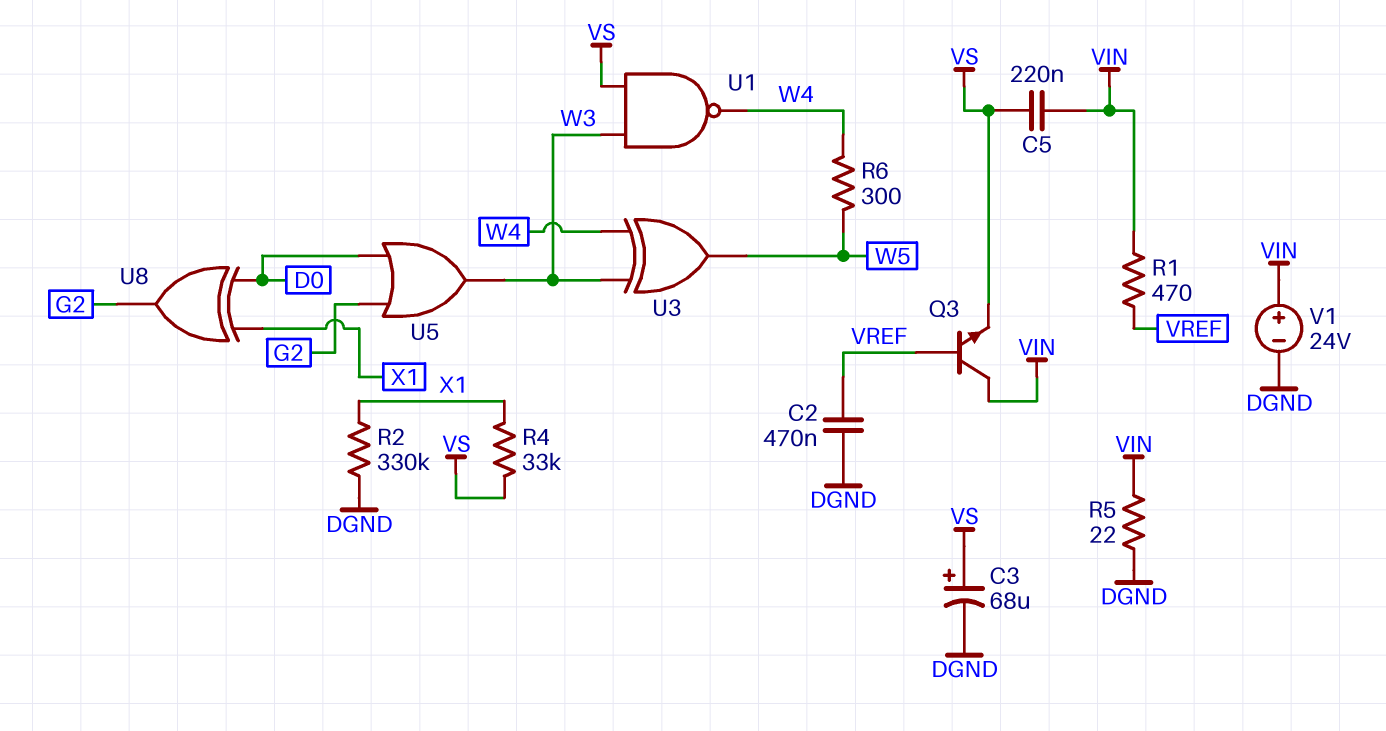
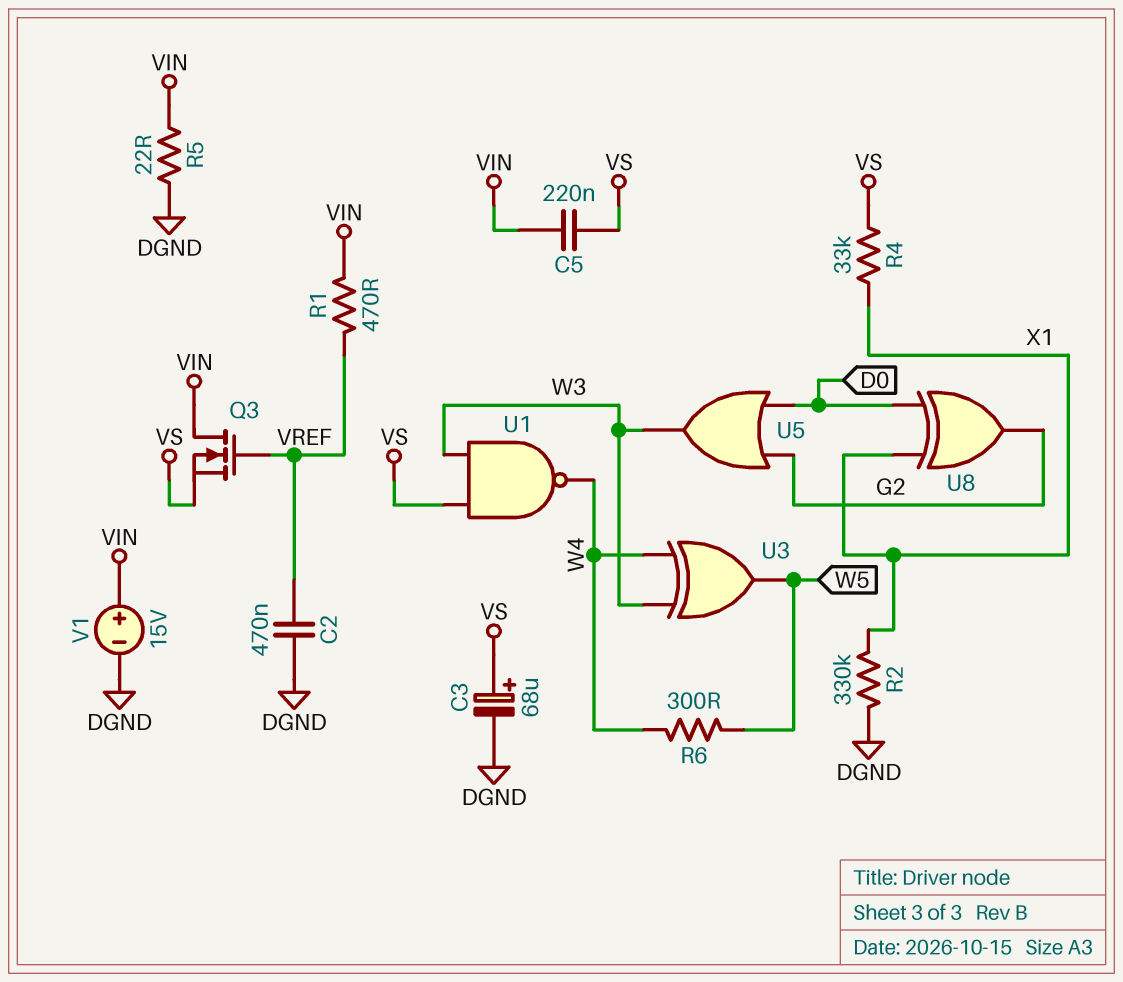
Q3: NPN (B VREF, C VIN, E VS) -> NMOS (G VREF, D VIN, S VS)
V1: 24V (plus VIN, minus DGND) -> 15V (plus VIN, minus DGND)

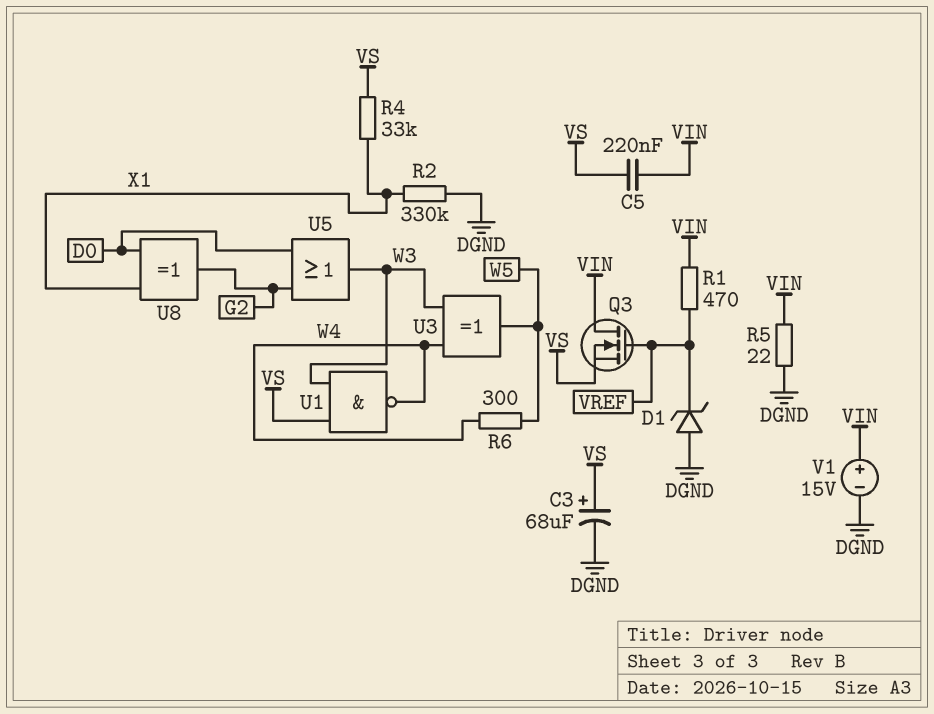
C2: 470nF (DGND, VREF) -> none
D1: none -> zener (A DGND, K VREF)

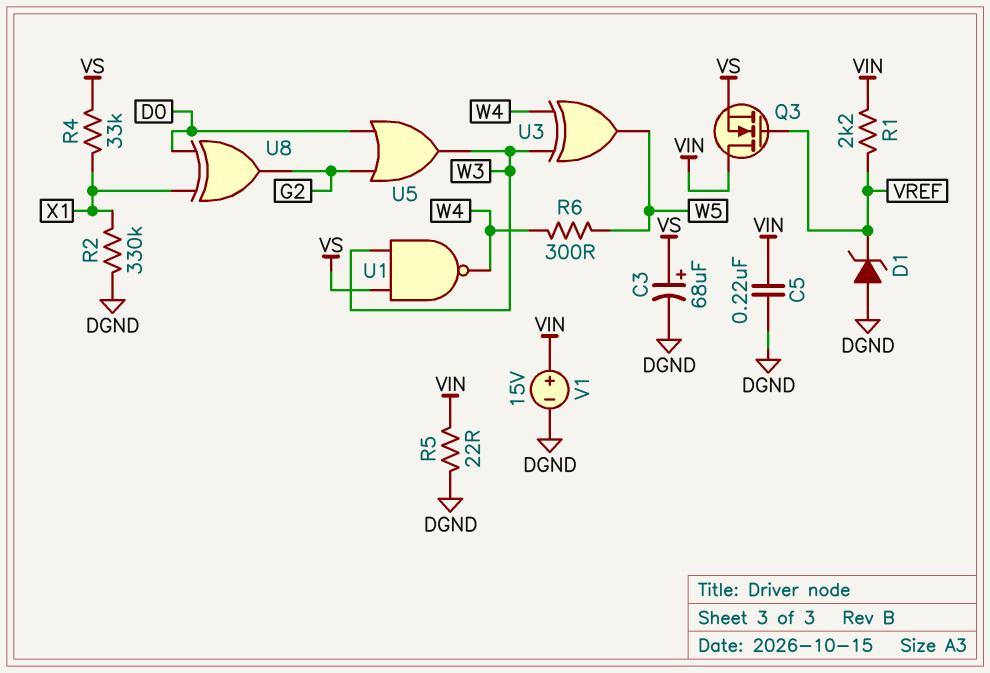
C5: 220nF (VIN, VS) -> 220nF (DGND, VIN)
R1: 470 (VIN, VREF) -> 2.2k (VIN, VREF)

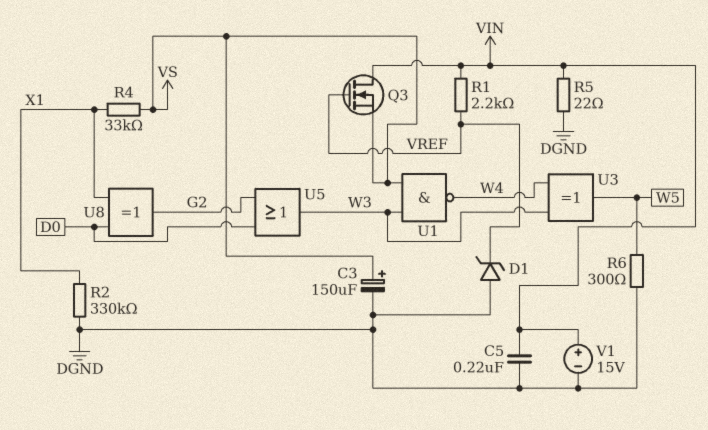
C3: 68uF (plus VS, minus DGND) -> 150uF (plus VS, minus DGND)
R6: 300 (W4, W5) -> 300 (DGND, W5)

